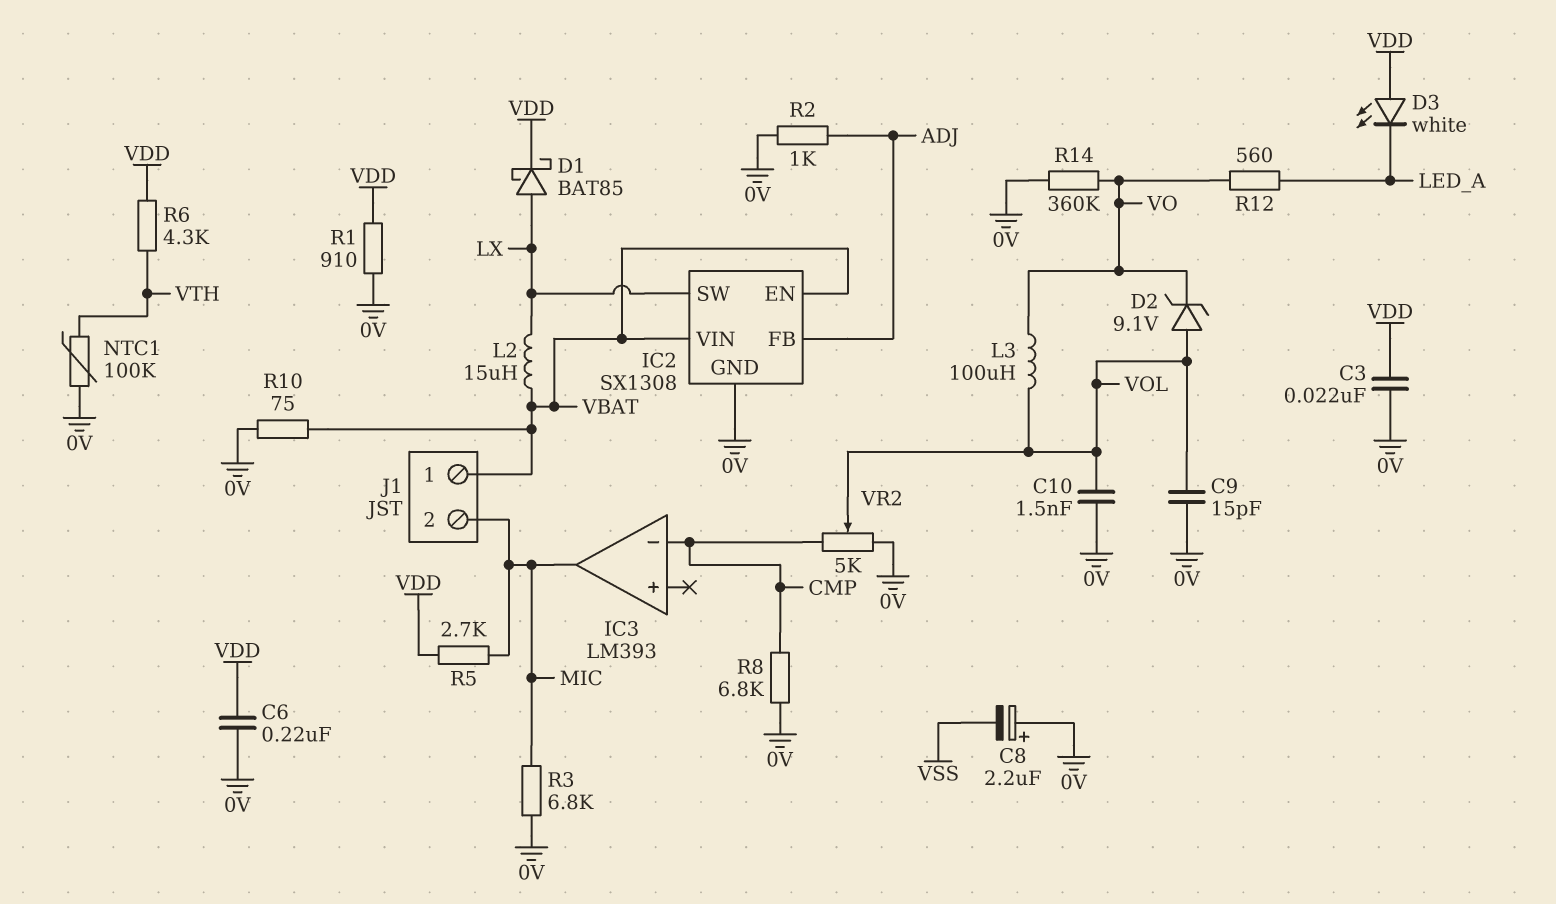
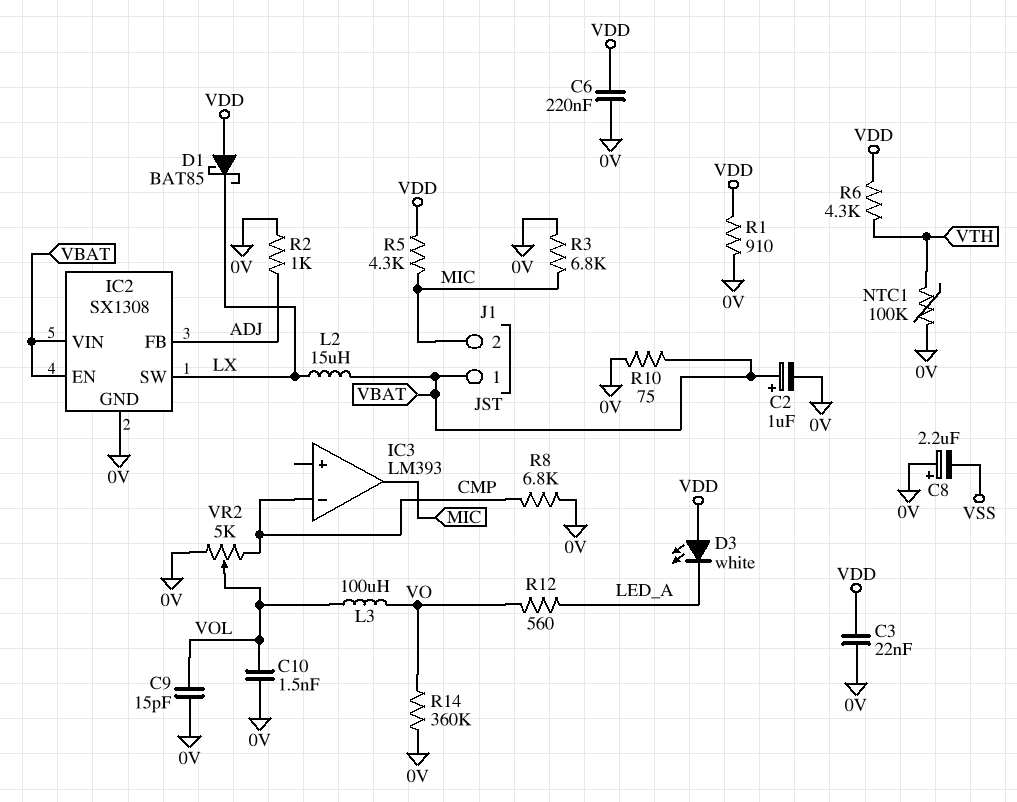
C2: none -> 1uF (plus VBAT, minus 0V)
D1: schottky BAT85 (A LX, K VDD) -> schottky BAT85 (A VDD, K LX)
D2: zener 9.1V (A VOL, K VO) -> none
R5: 2.7k (MIC, VDD) -> 4.3k (MIC, VDD)

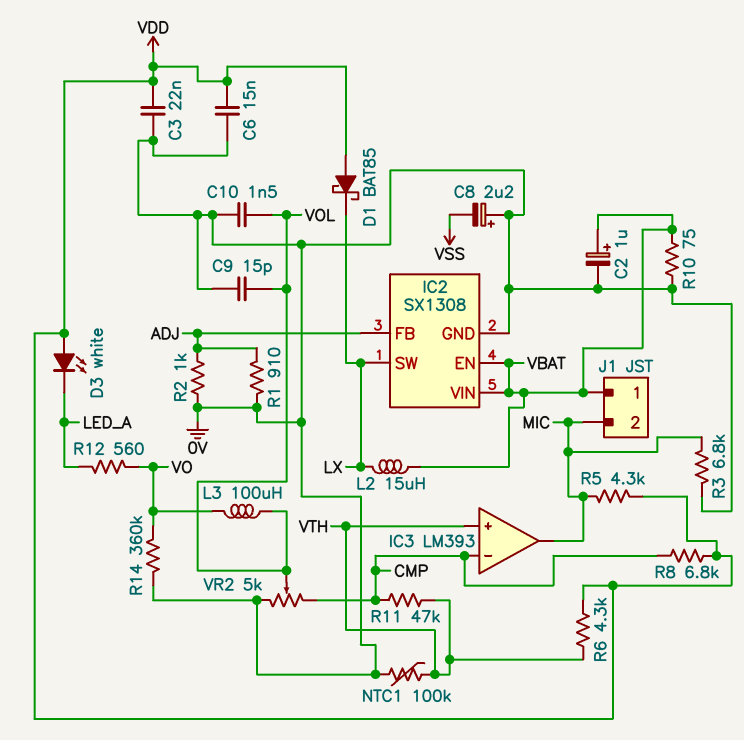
C6: 220nF (0V, VDD) -> 15nF (0V, VDD)
IC3 pin in+: none -> VTH
R1: 910 (0V, VDD) -> 910 (0V, ADJ)
R8: 6.8k (0V, CMP) -> 6.8k (CMP, VDD)
R11: none -> 47k (CMP, VTH)

